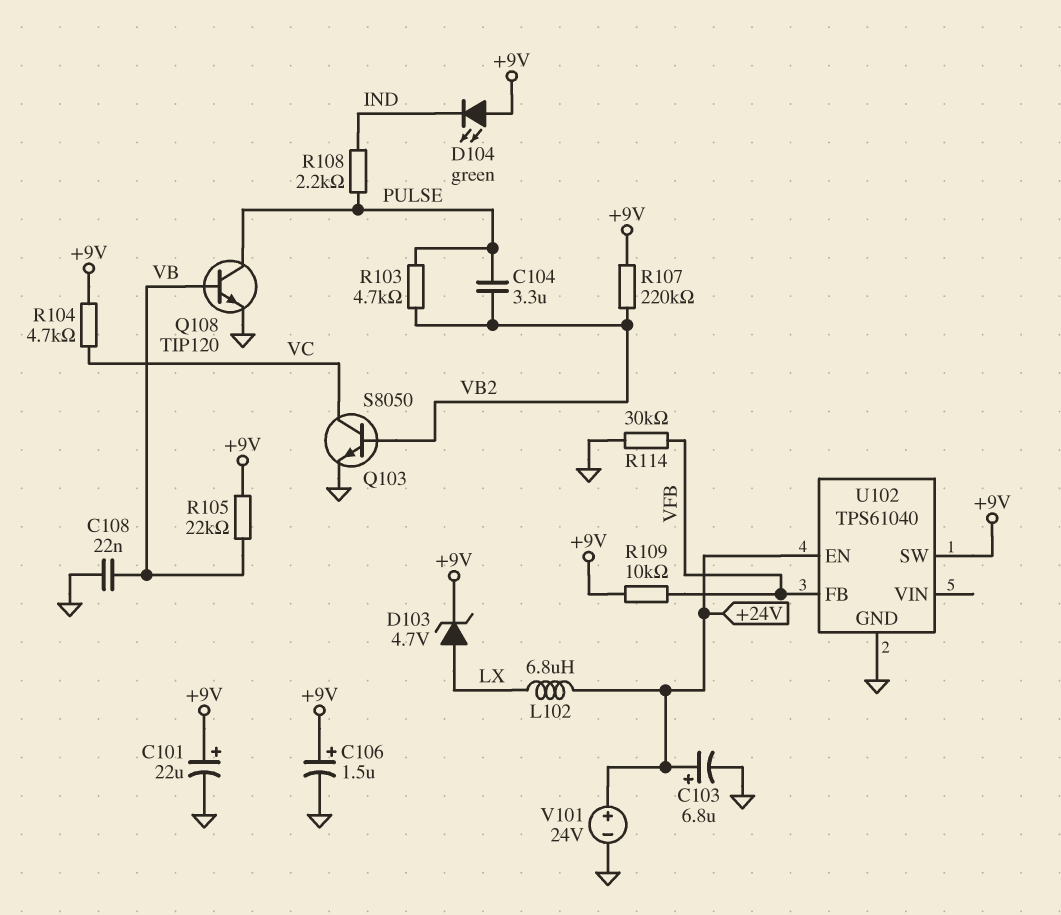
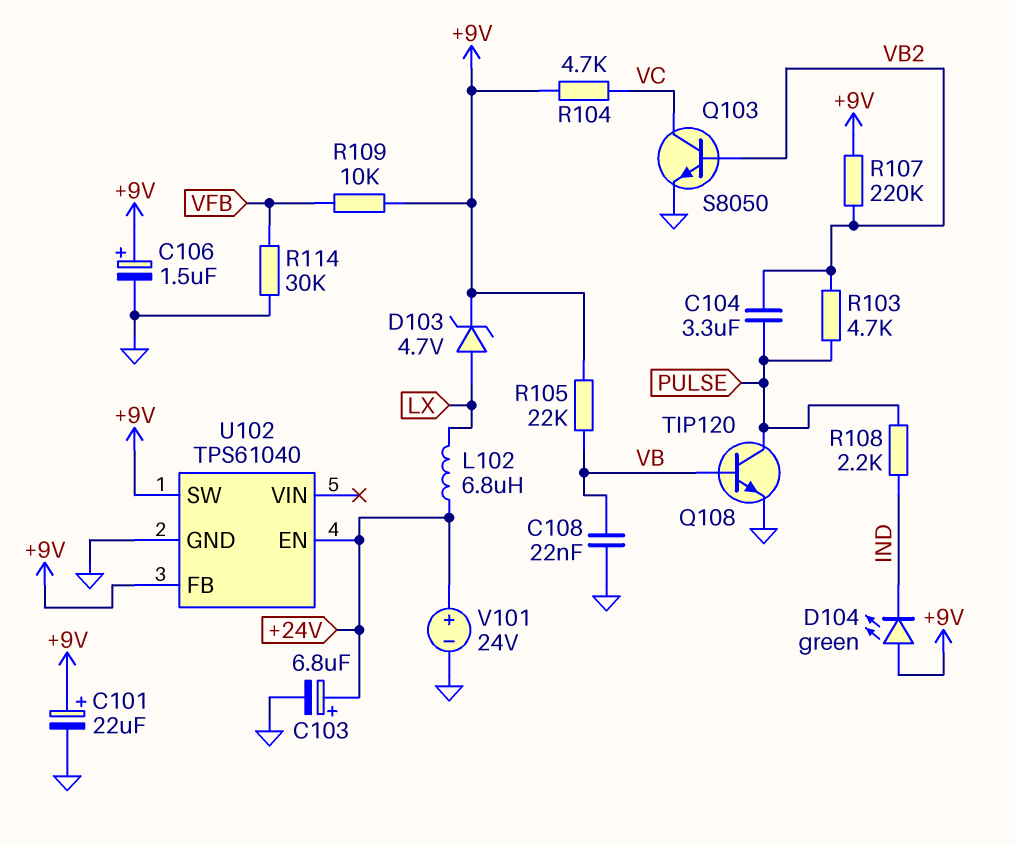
U102 pin FB: VFB -> +9V

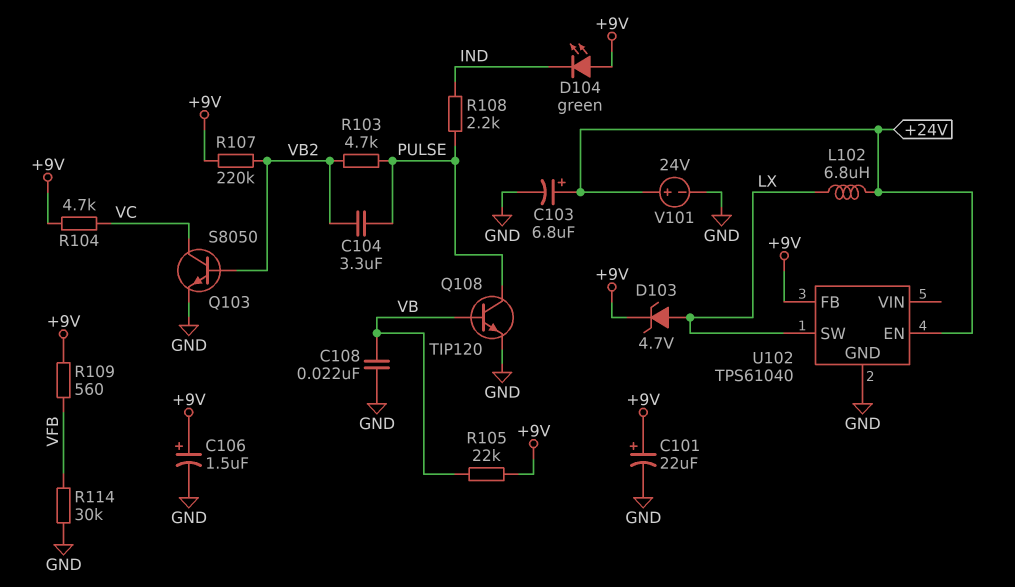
R109: 10k (+9V, VFB) -> 560 (+9V, VFB)
U102 pin SW: +9V -> LX

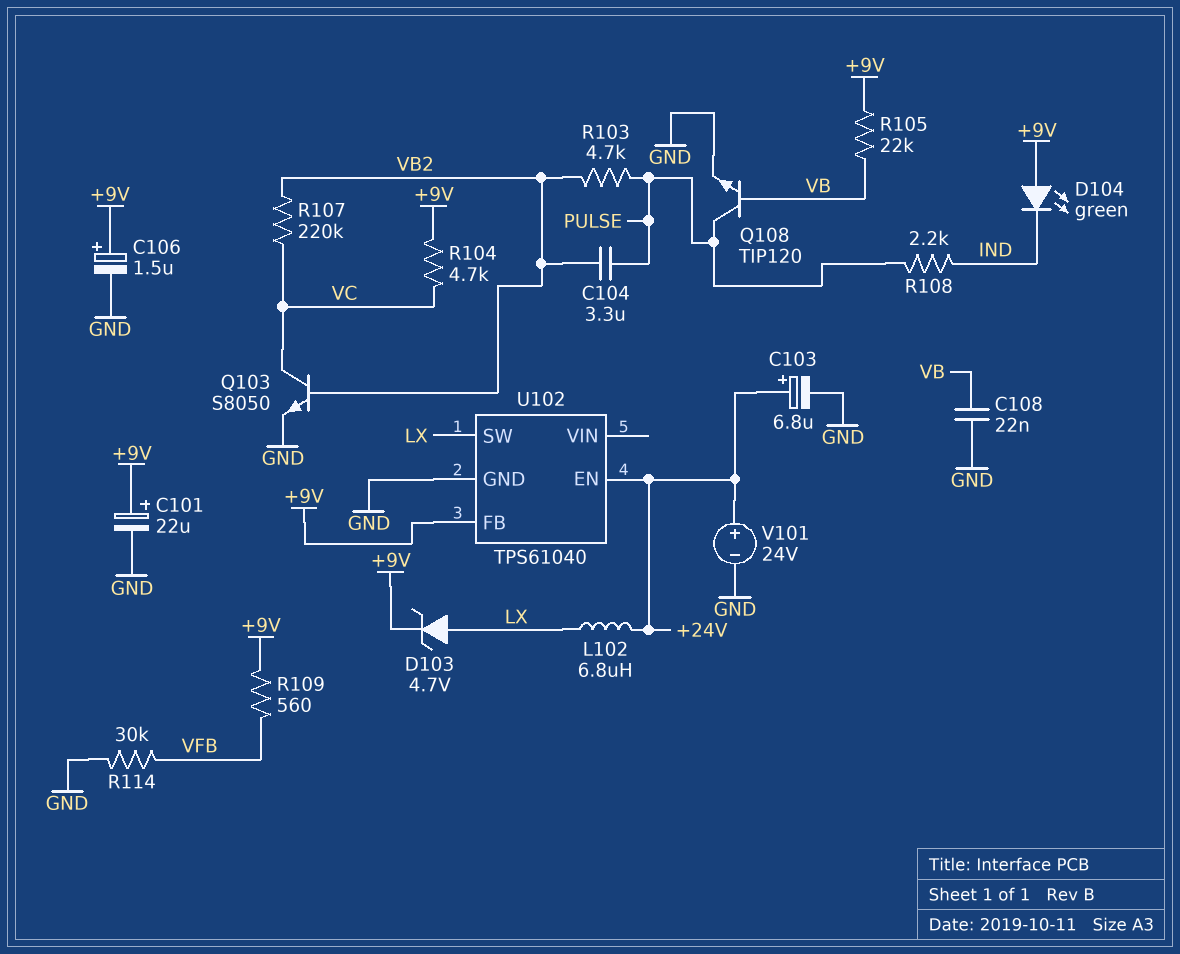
R107: 220k (+9V, VB2) -> 220k (VB2, VC)

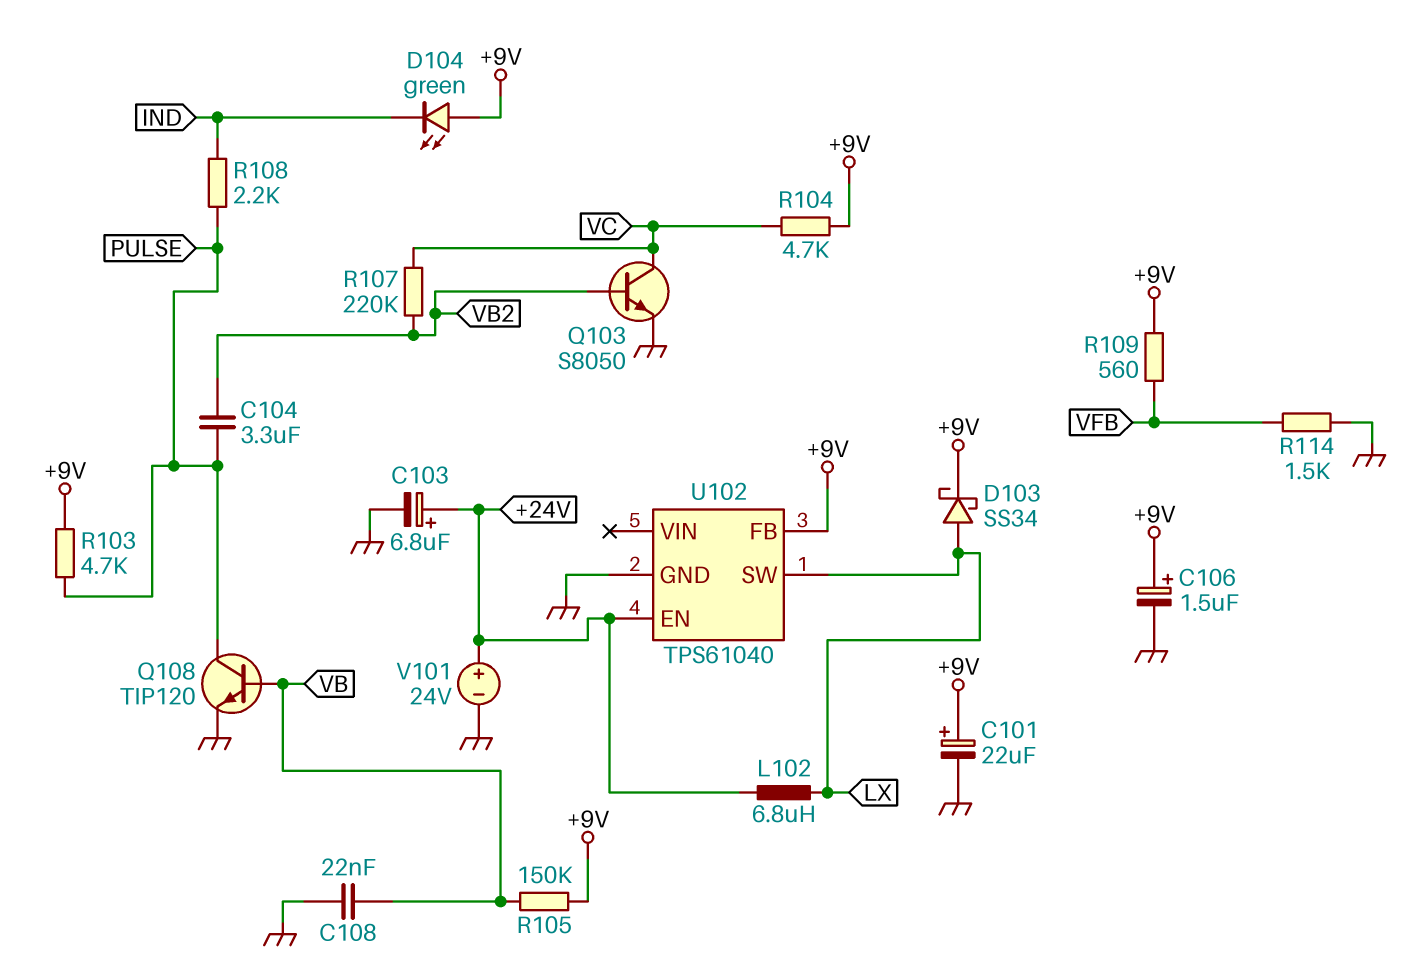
D103: zener 4.7V (A LX, K +9V) -> schottky SS34 (A LX, K +9V)
R103: 4.7k (PULSE, VB2) -> 4.7k (+9V, PULSE)
R105: 22k (+9V, VB) -> 150k (+9V, VB)
R114: 30k (GND, VFB) -> 1.5k (GND, VFB)

